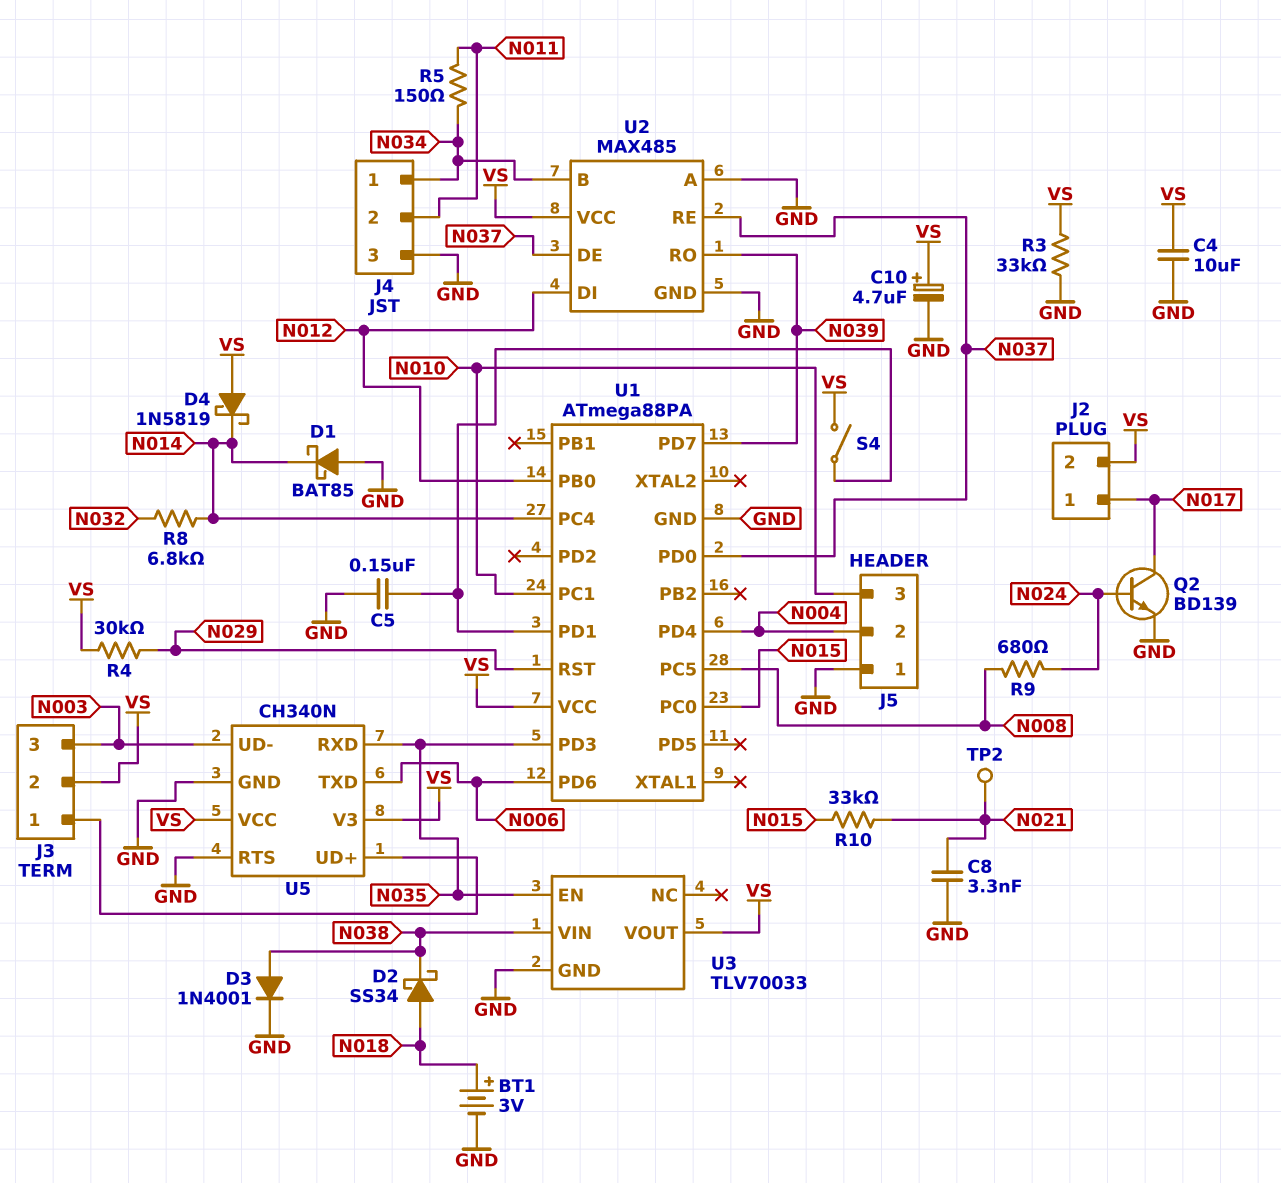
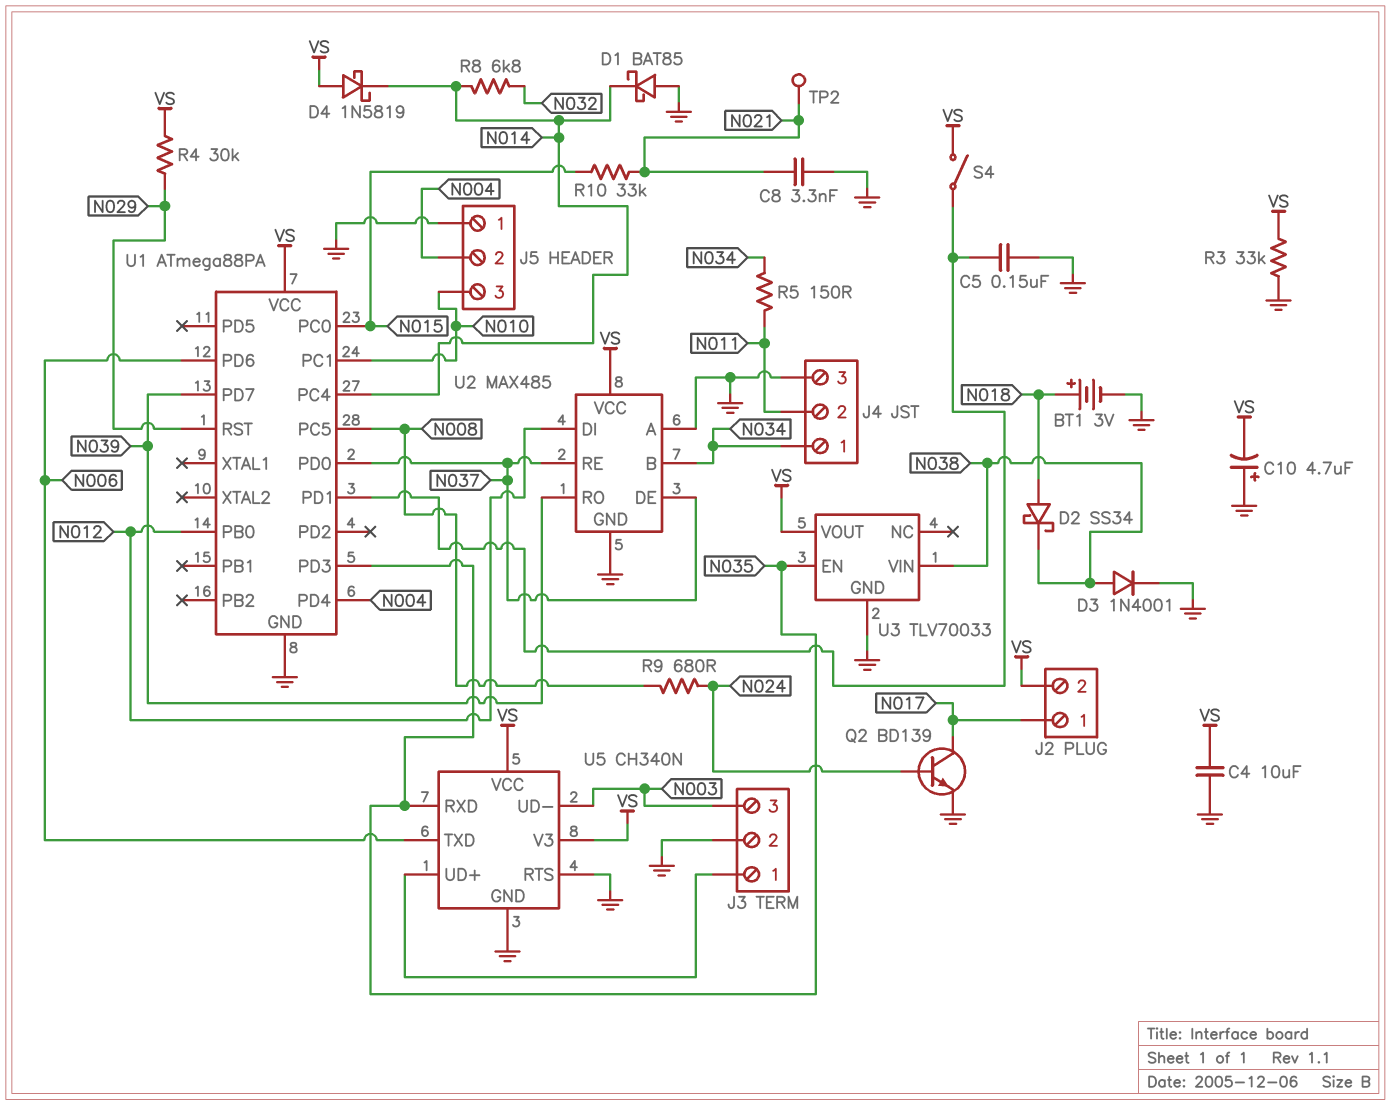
C10: 4.7uF (plus VS, minus GND) -> 4.7uF (plus GND, minus VS)
J3 pin 2: VS -> GND

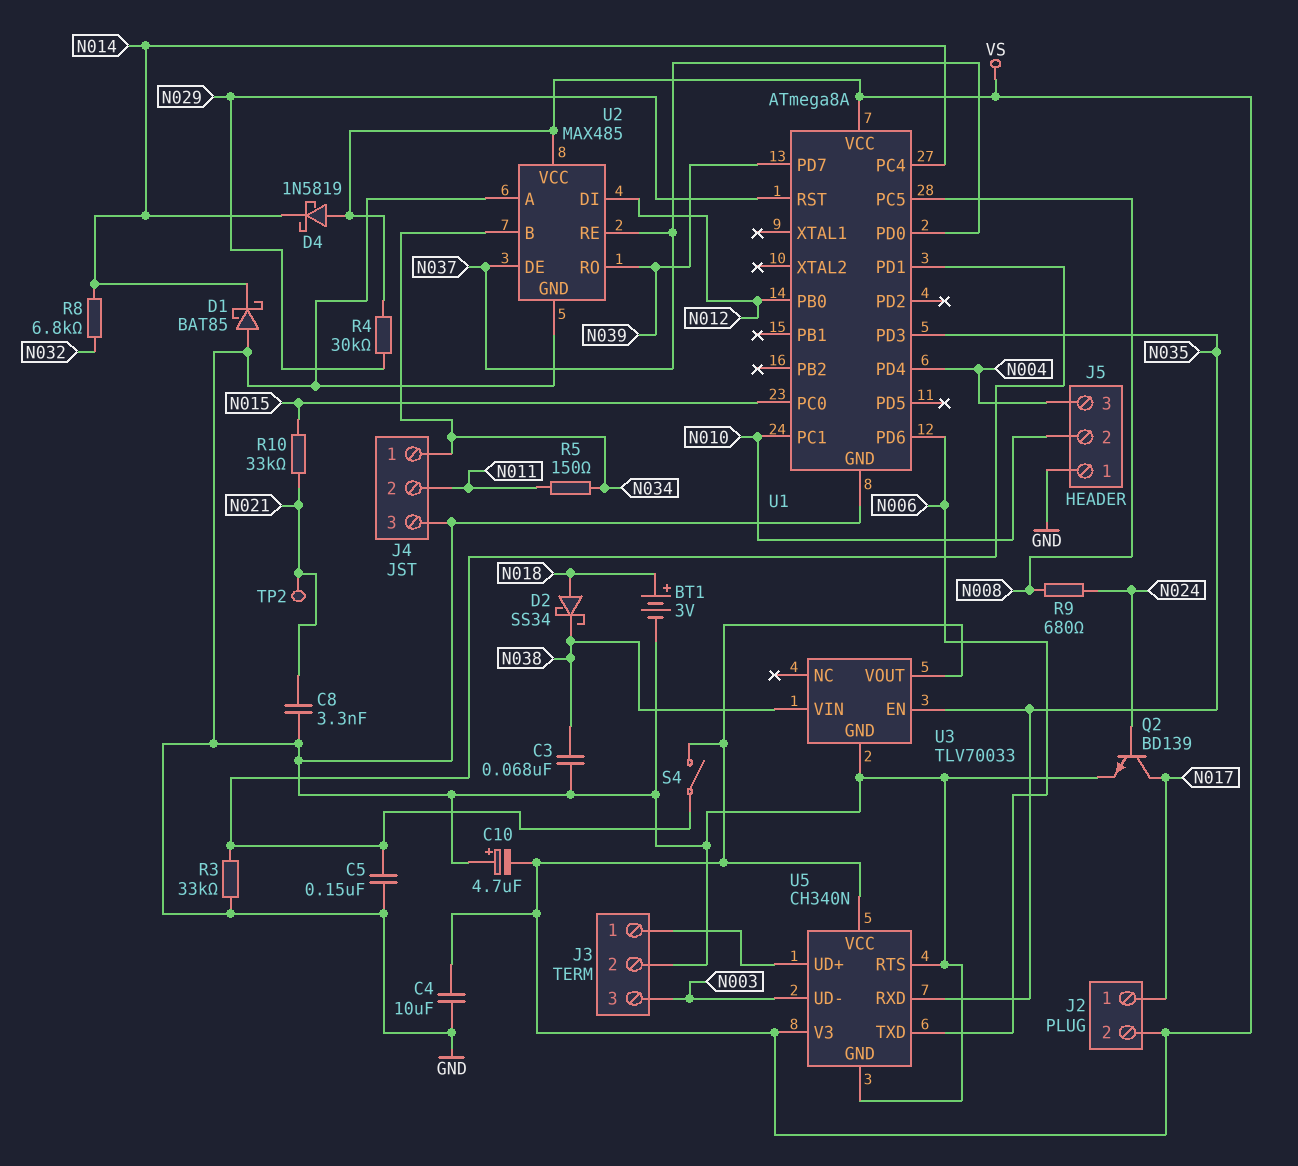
C3: none -> 68nF (GND, N038)
D3: diode 1N4001 (A N038, K GND) -> none
J5 pin 2: N004 -> N010
J5 pin 3: N010 -> N004
R3: 33k (GND, VS) -> 33k (GND, U1/PD1)
U1: ATmega88PA -> ATmega8A

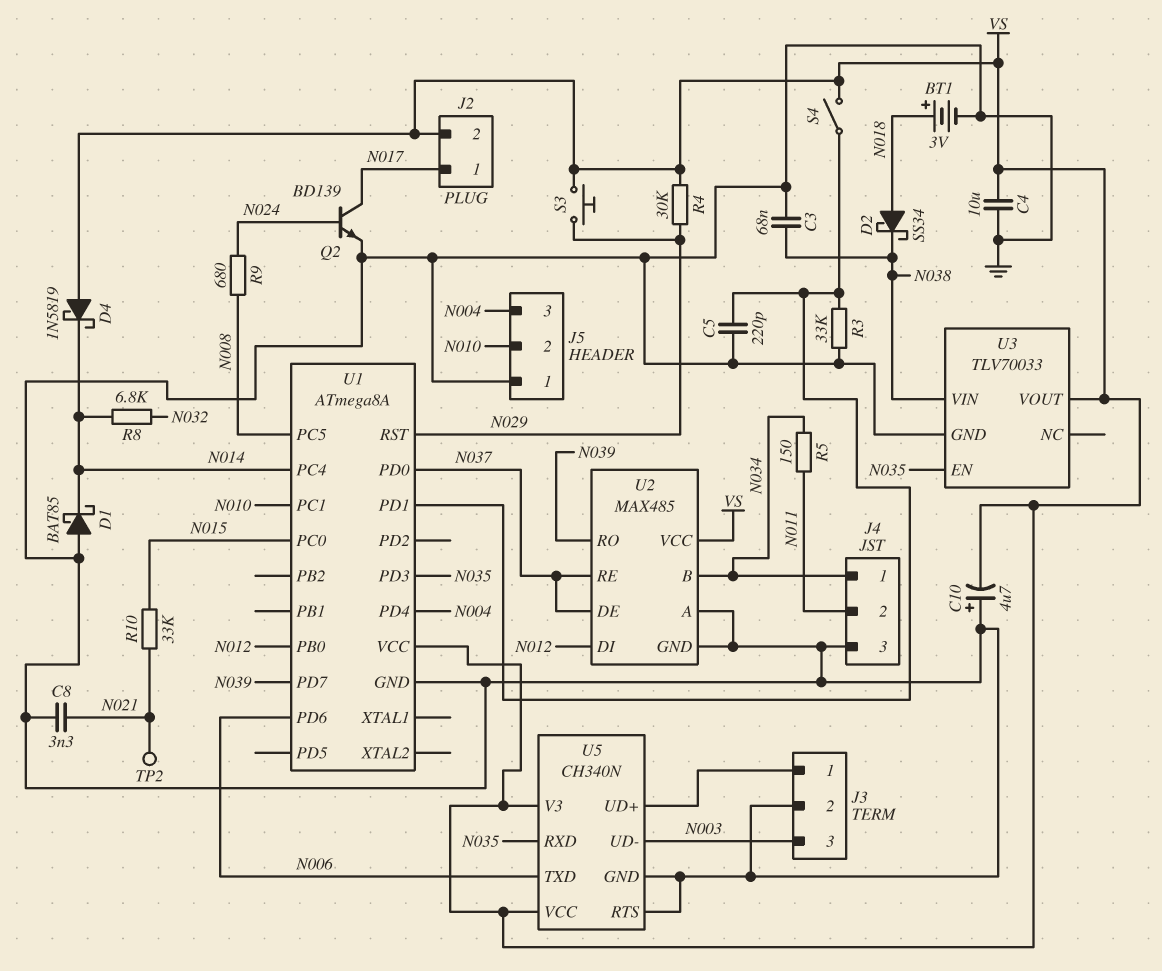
C5: 150nF (GND, U1/PD1) -> 220pF (GND, U1/PD1)
S3: none -> button (N029, VS)

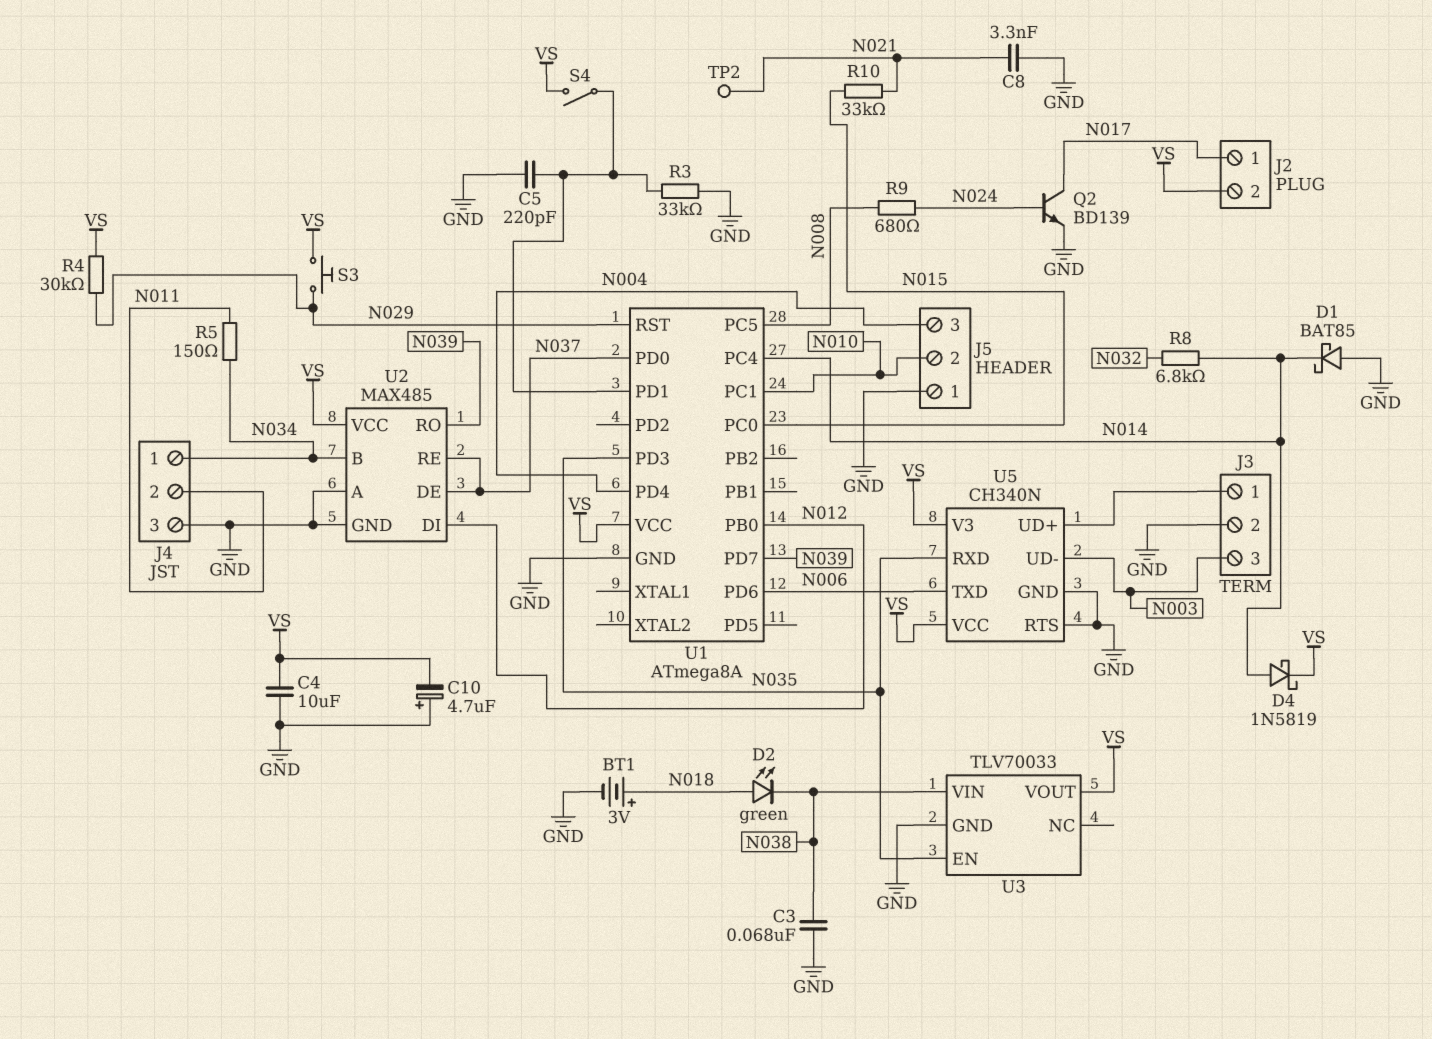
D2: schottky SS34 (A N018, K N038) -> LED green (A N018, K N038)
D4: schottky 1N5819 (A VS, K N014) -> schottky 1N5819 (A N014, K VS)

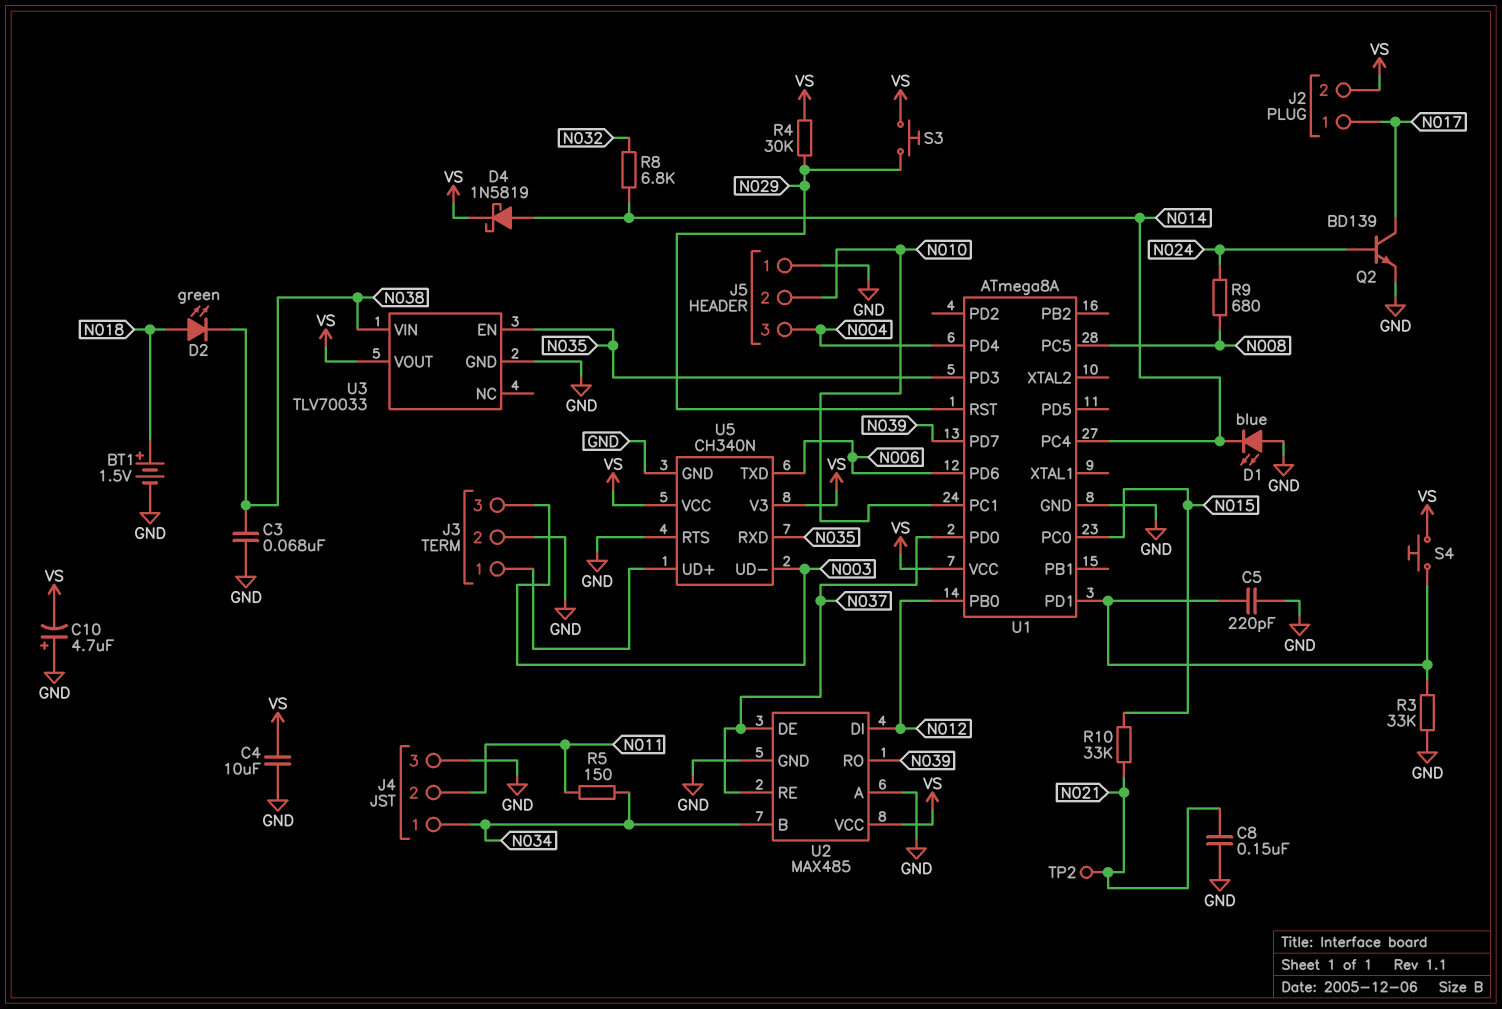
BT1: 3V (plus N018, minus GND) -> 1.5V (plus N018, minus GND)
C8: 3.3nF (GND, N021) -> 150nF (GND, N021)
D1: schottky BAT85 (A GND, K N014) -> LED blue (A GND, K N014)
S4: switch (U1/PD1, VS) -> button (U1/PD1, VS)

